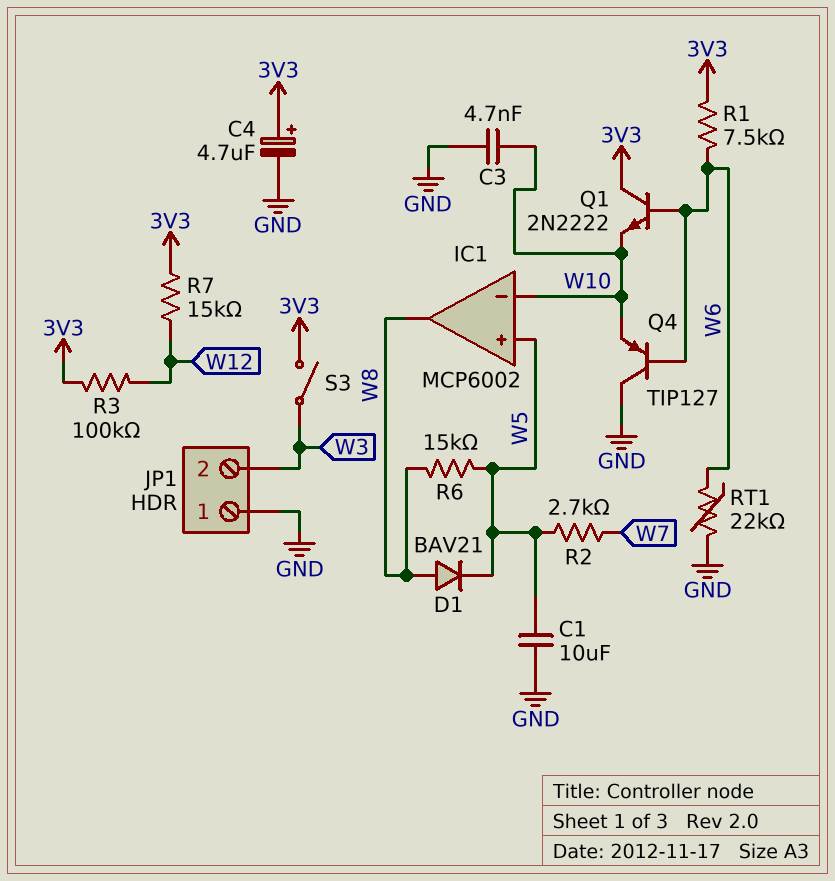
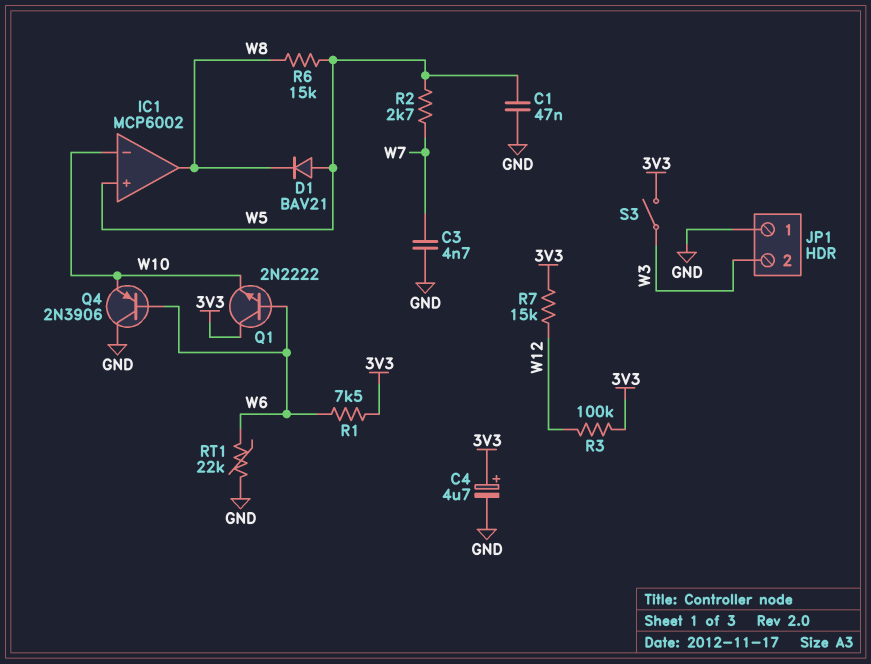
C1: 10uF (GND, W5) -> 47nF (GND, W5)
C3: 4.7nF (GND, W10) -> 4.7nF (GND, W7)
D1: diode BAV21 (A W8, K W5) -> diode BAV21 (A W5, K W8)
Q4: PNP TIP127 (B W6, C GND, E W10) -> PNP 2N3906 (B W6, C GND, E W10)

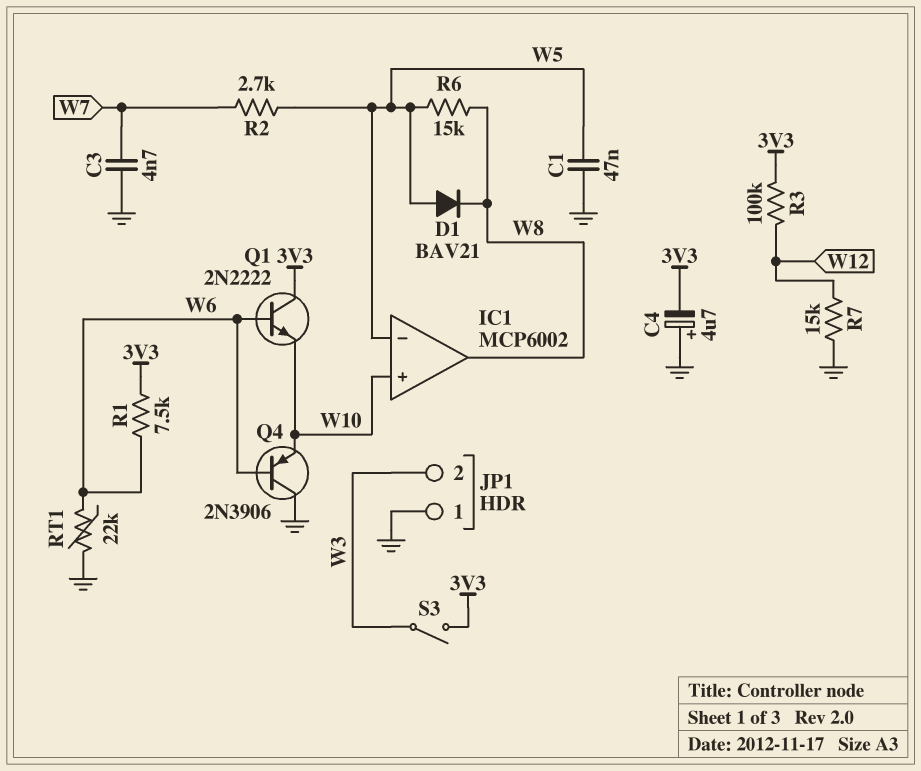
C4: 4.7uF (plus 3V3, minus GND) -> 4.7uF (plus GND, minus 3V3)
IC1 pin in+: W5 -> W10
IC1 pin in-: W10 -> W5
R7: 15k (3V3, W12) -> 15k (GND, W12)

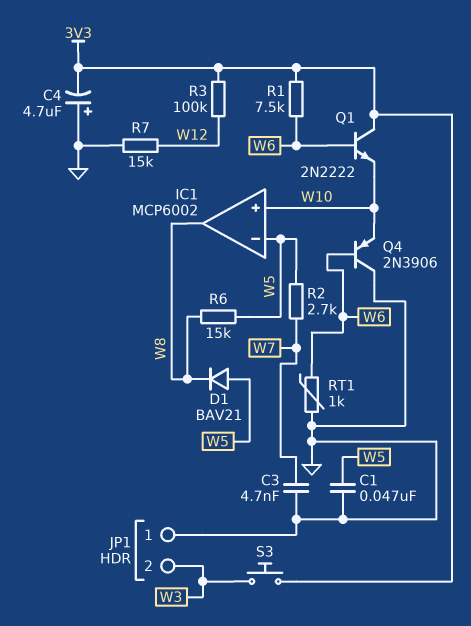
RT1: 22k (GND, W6) -> 1k (GND, W6)
S3: switch (3V3, W3) -> button (3V3, W3)

